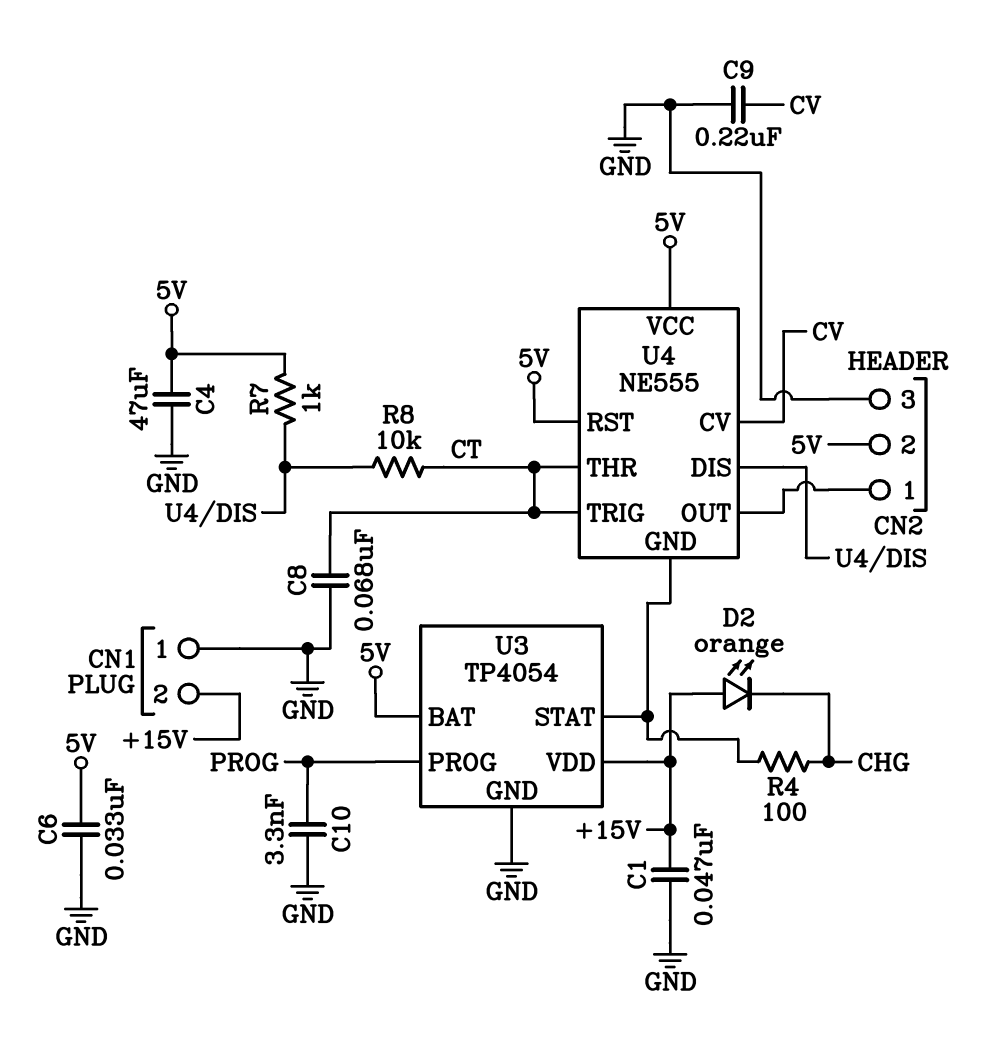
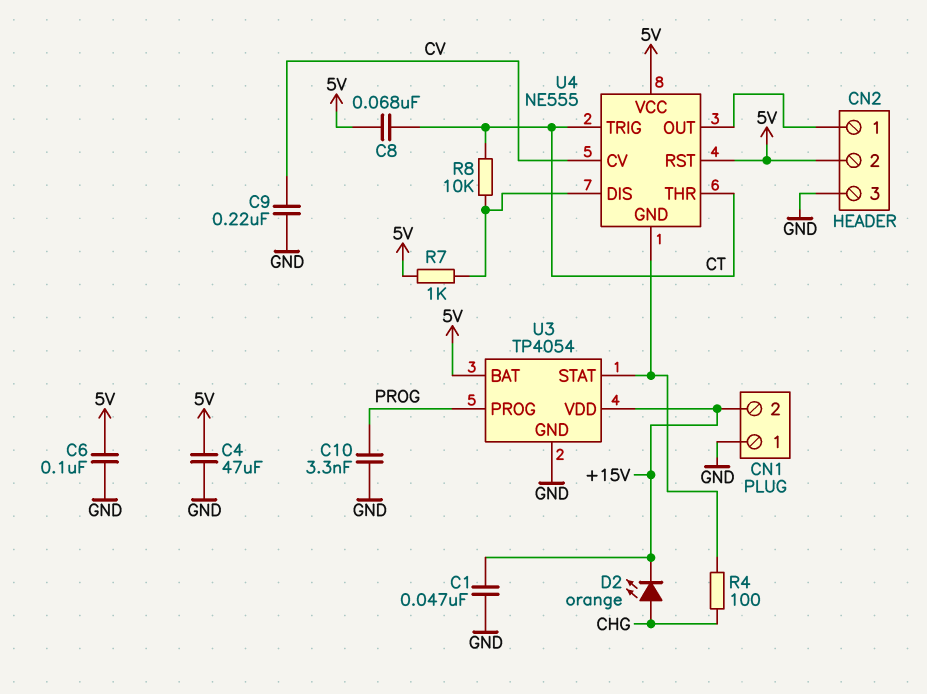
C6: 33nF (5V, GND) -> 100nF (5V, GND)
C8: 68nF (CT, GND) -> 68nF (5V, CT)
D2: LED orange (A +15V, K CHG) -> LED orange (A CHG, K +15V)

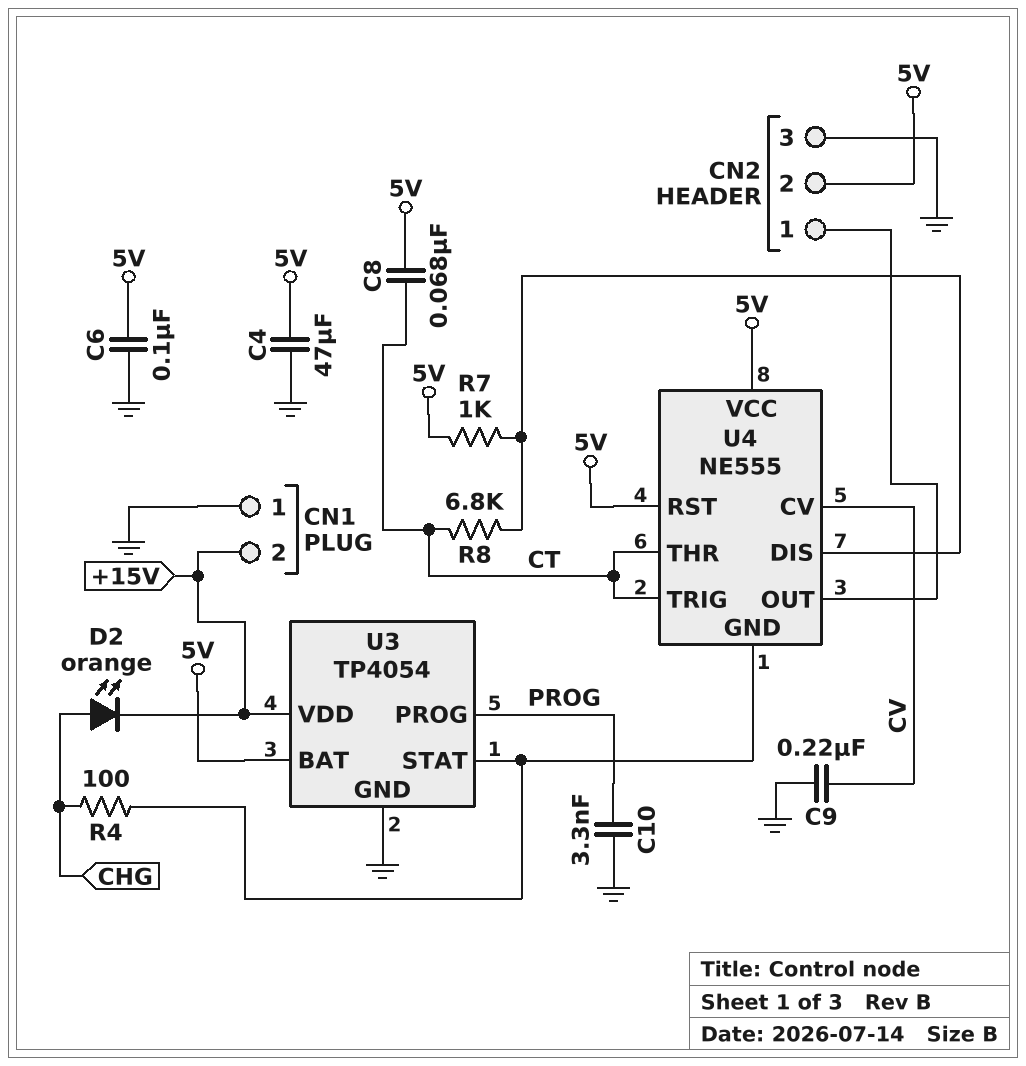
C1: 47nF (+15V, GND) -> none
R8: 10k (CT, U4/DIS) -> 6.8k (CT, U4/DIS)

